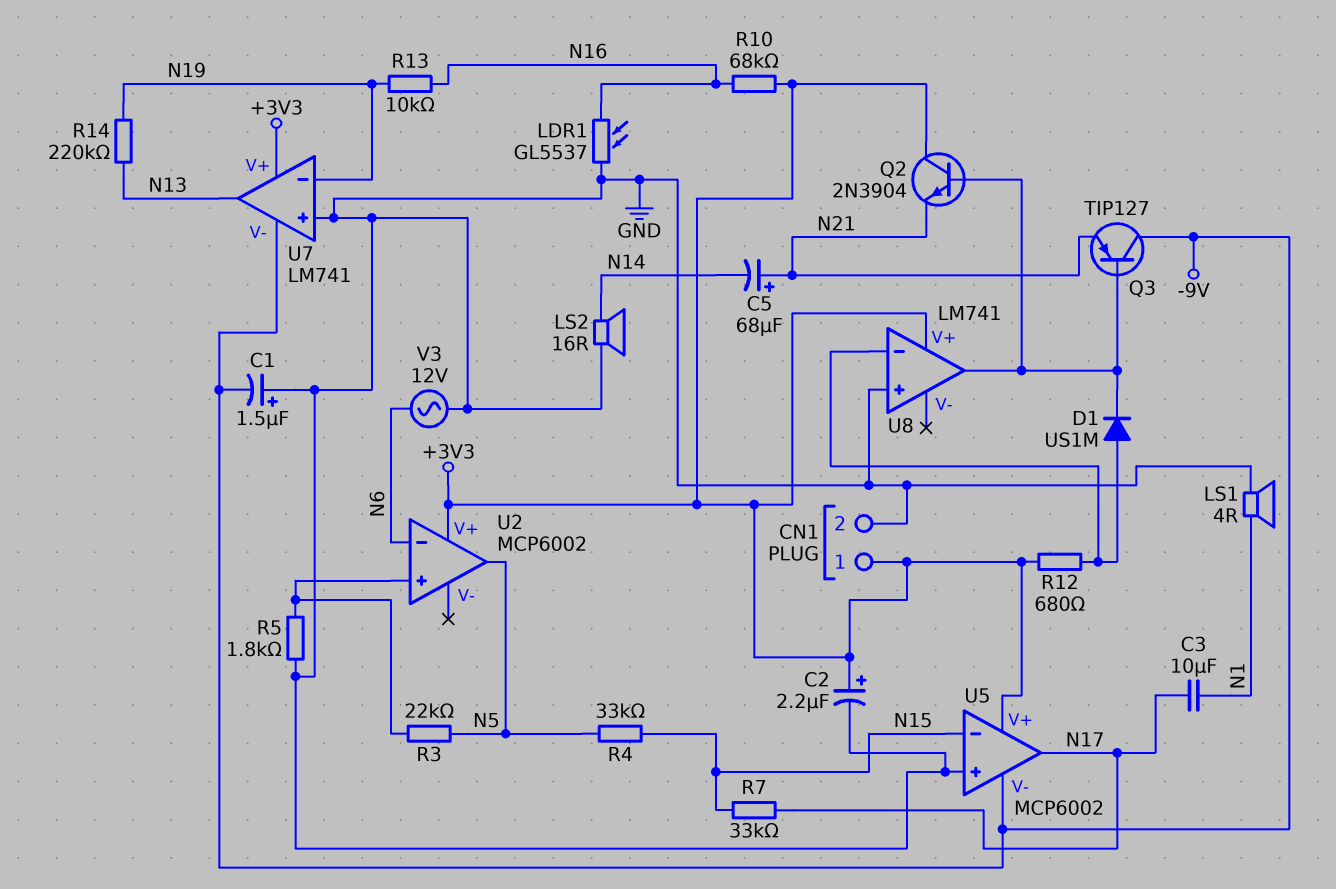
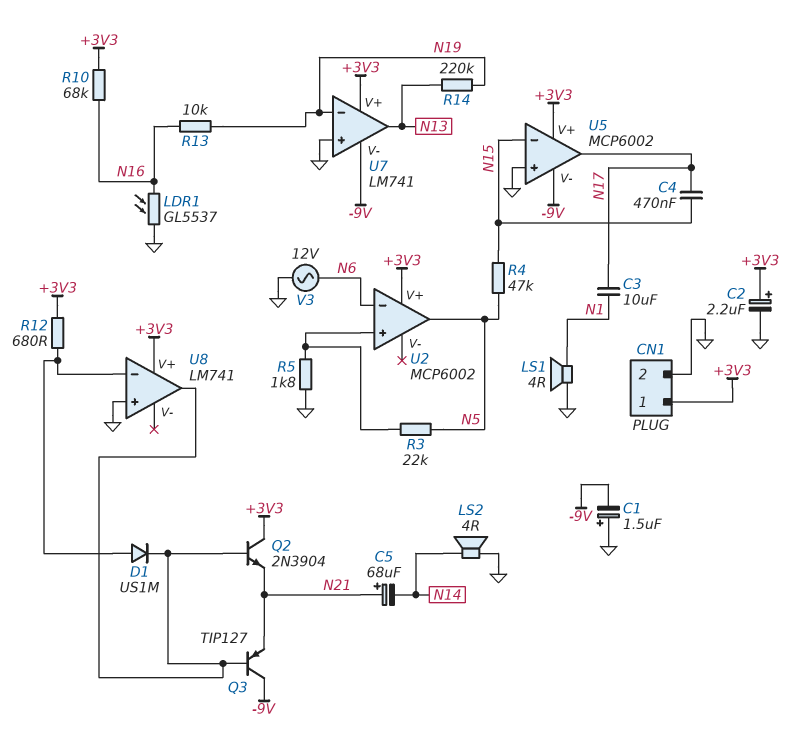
C4: none -> 470nF (N15, N17)
LS2: speaker 16R (GND, N14) -> speaker 4R (GND, N14)
R4: 33k (N5, N15) -> 47k (N5, N15)
R7: 33k (N15, N17) -> none

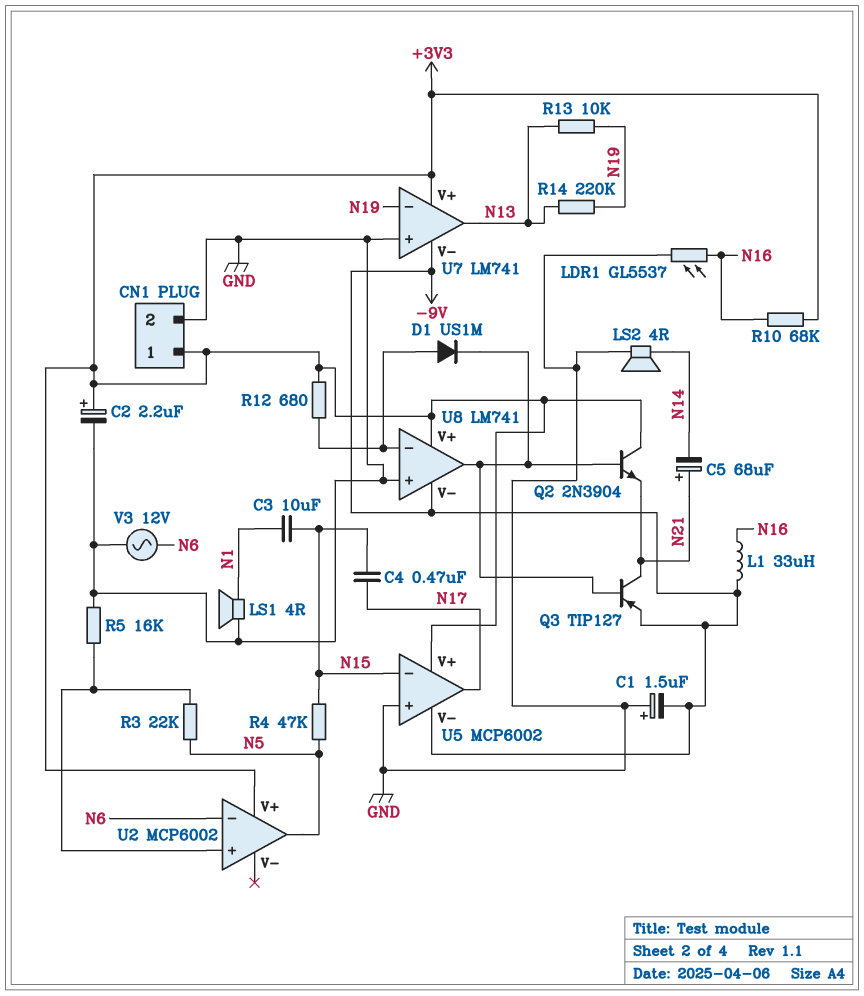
C3: 10uF (N1, N17) -> 10uF (N1, N15)
L1: none -> 33uH (-9V, N16)
Q3: PNP TIP127 (B U8/out, C -9V, E N21) -> PNP TIP127 (B U8/out, C N21, E -9V)
R5: 1.8k (GND, U2/in+) -> 16k (GND, U2/in+)
R13: 10k (N16, N19) -> 10k (N13, N19)
U8 pin V-: none -> -9V

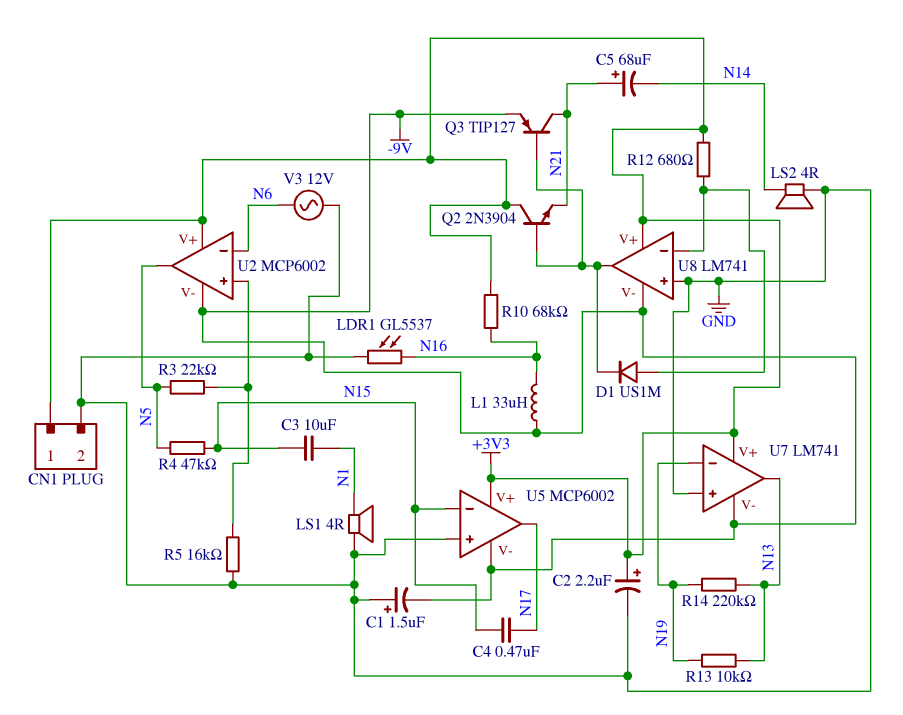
U2 pin V-: none -> -9V

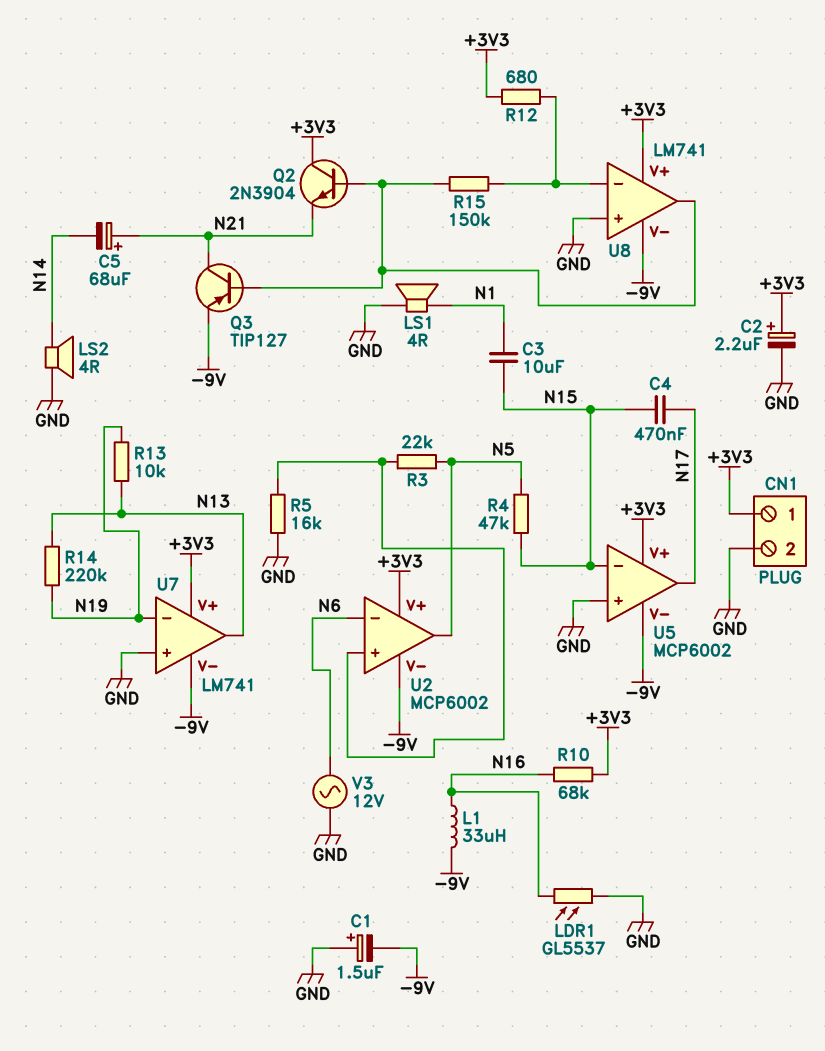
D1: diode US1M (A U8/in-, K U8/out) -> none
R15: none -> 150k (U8/in-, U8/out)

